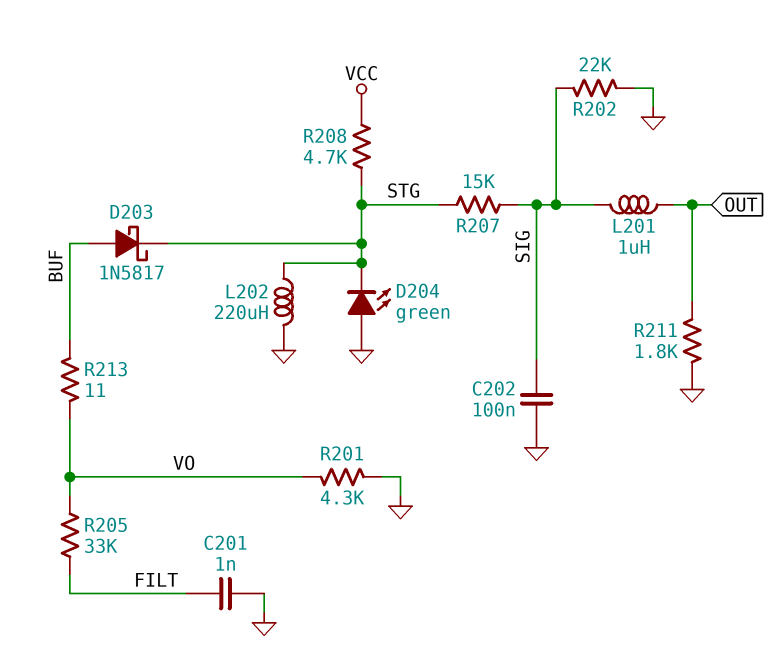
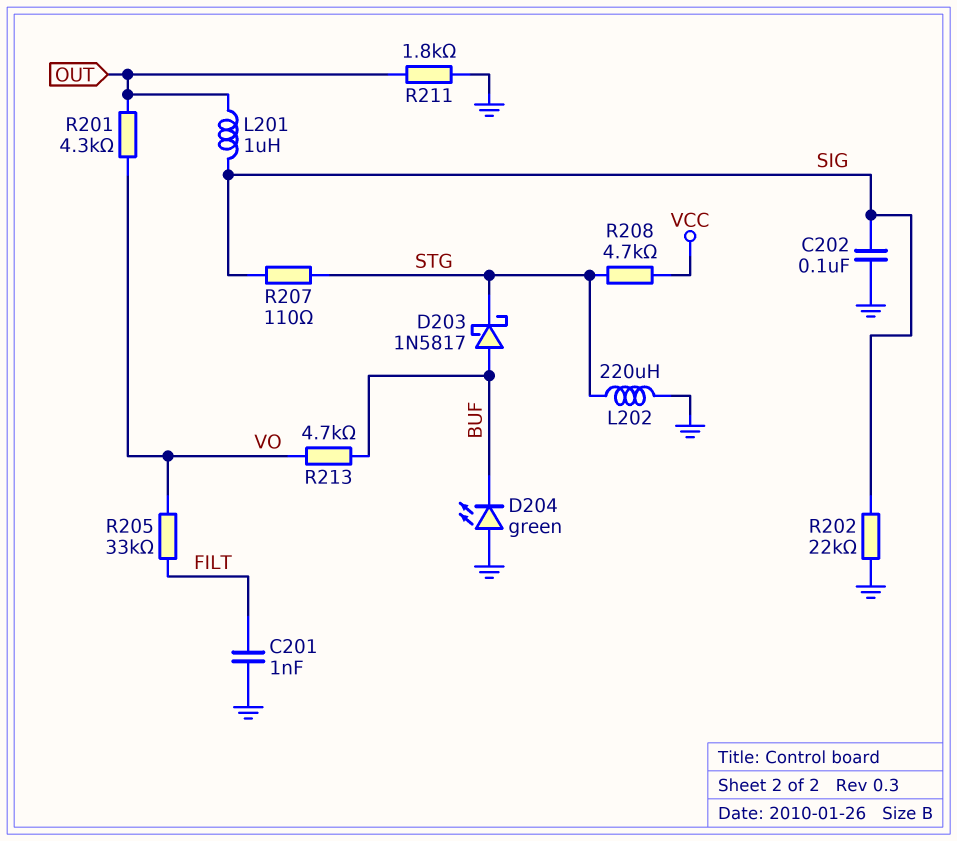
D204: LED green (A GND, K STG) -> LED green (A GND, K BUF)
R201: 4.3k (GND, VO) -> 4.3k (OUT, VO)
R207: 15k (SIG, STG) -> 110 (SIG, STG)
R213: 11 (BUF, VO) -> 4.7k (BUF, VO)

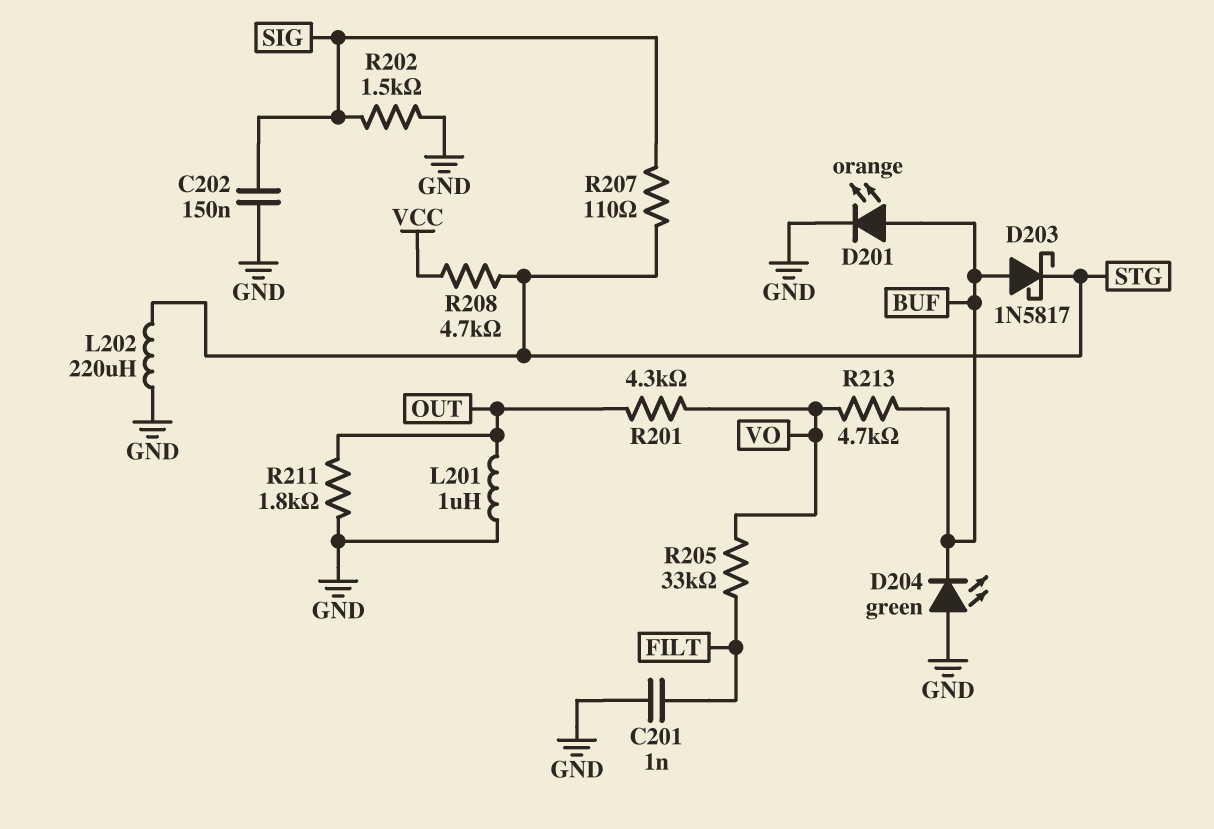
C202: 100nF (GND, SIG) -> 150nF (GND, SIG)
D201: none -> LED orange (A BUF, K GND)
L201: 1uH (OUT, SIG) -> 1uH (GND, OUT)
R202: 22k (GND, SIG) -> 1.5k (GND, SIG)

